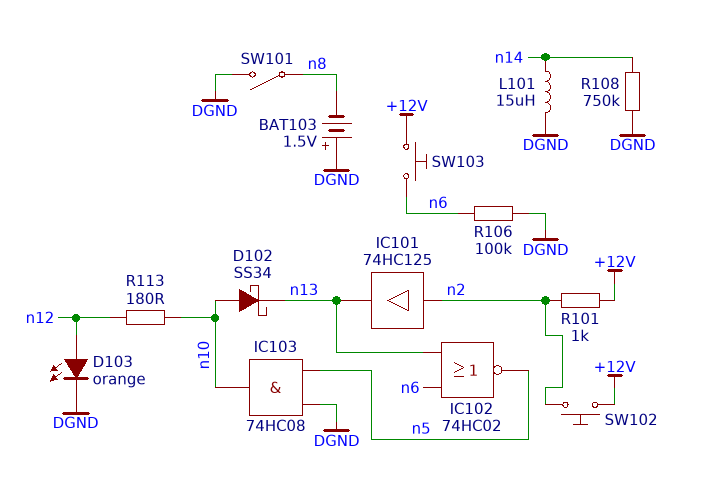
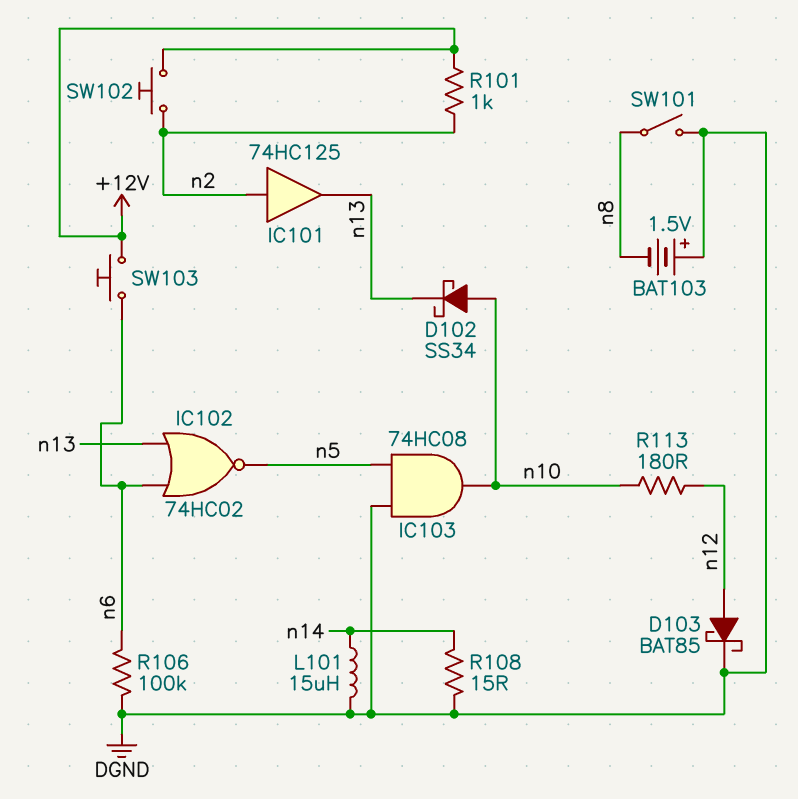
D103: LED orange (A n12, K DGND) -> schottky BAT85 (A n12, K DGND)
R108: 750k (DGND, n14) -> 15 (DGND, n14)

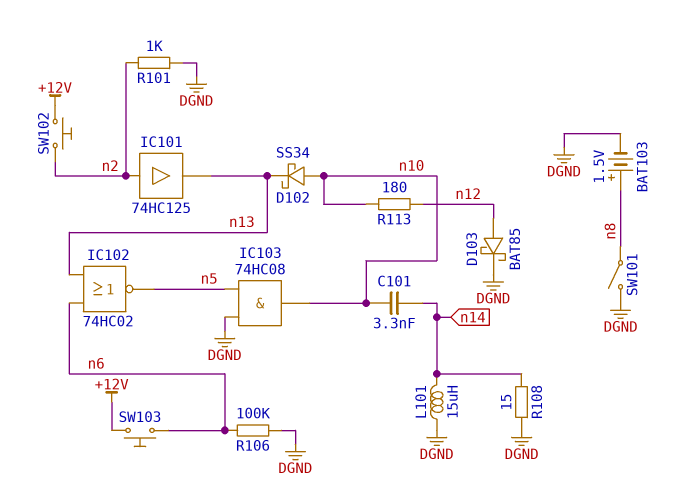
BAT103: 1.5V (plus DGND, minus n8) -> 1.5V (plus n8, minus DGND)
C101: none -> 3.3nF (n10, n14)
R101: 1k (+12V, n2) -> 1k (DGND, n2)

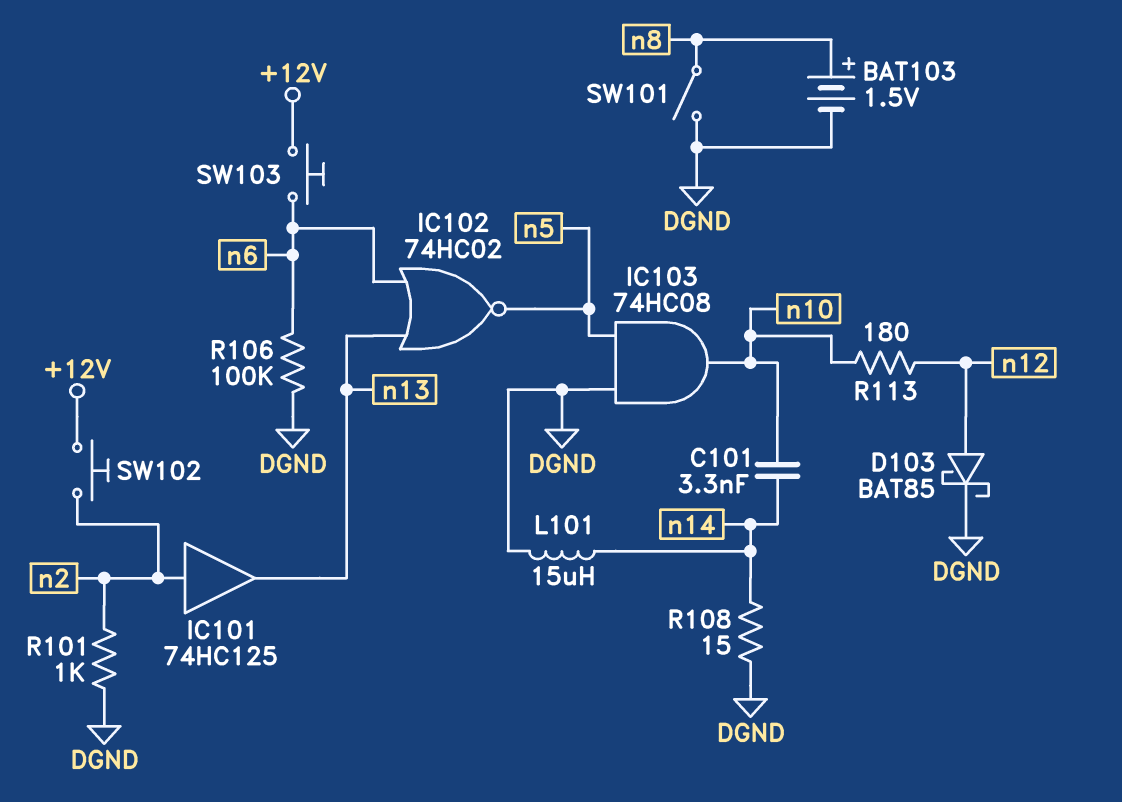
D102: schottky SS34 (A n10, K n13) -> none

